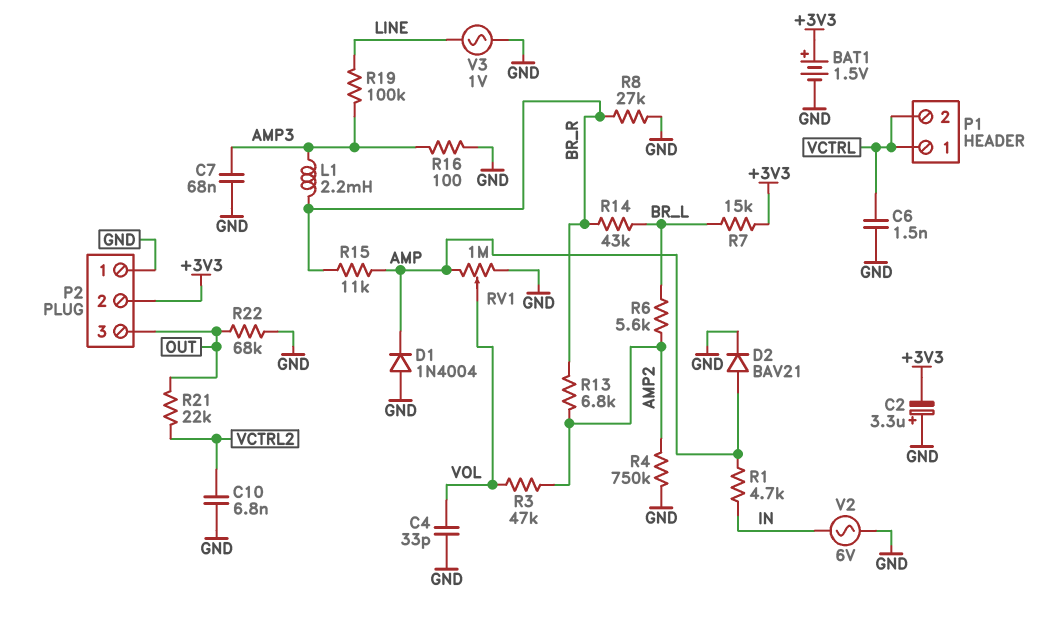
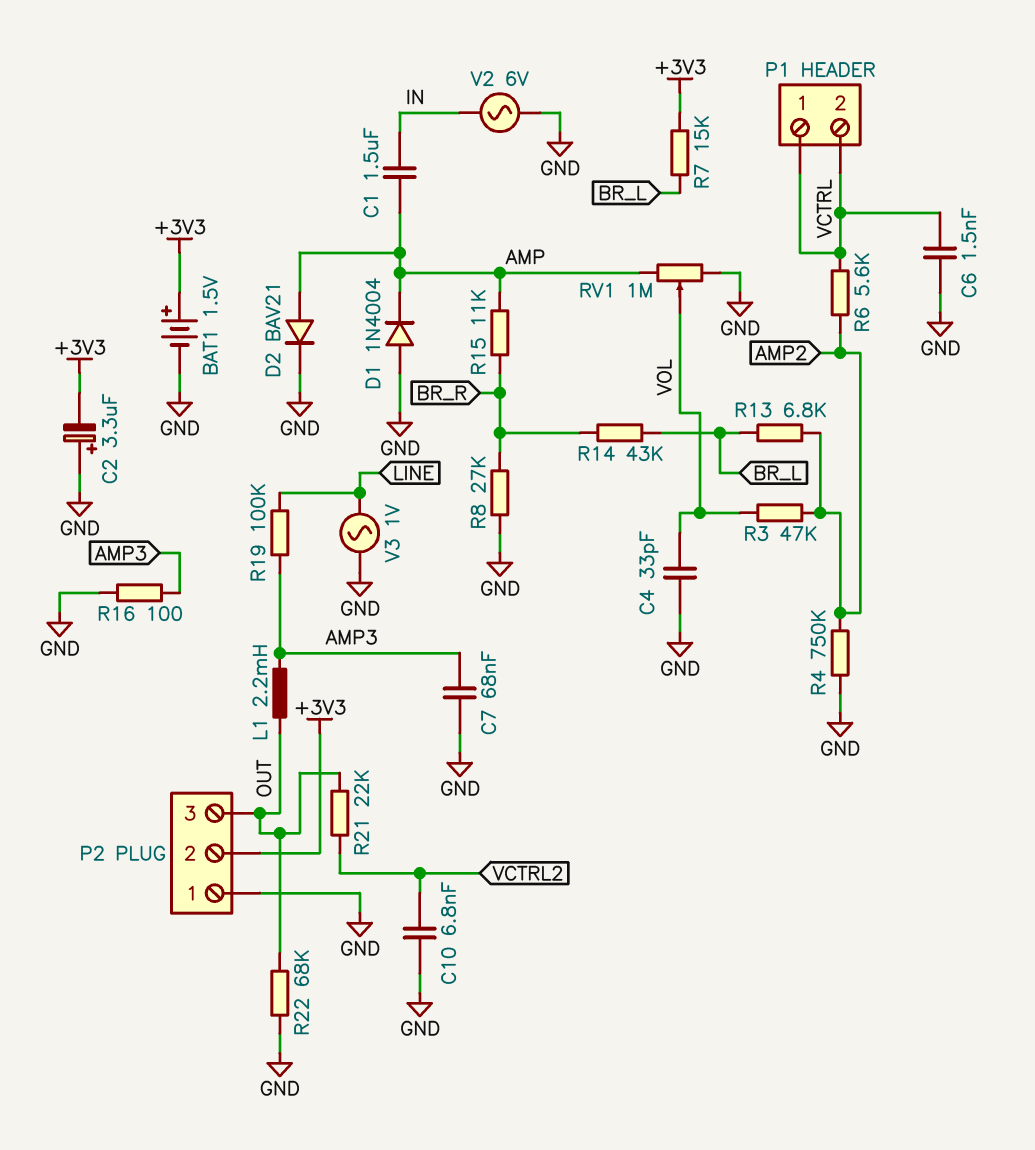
C1: none -> 1.5uF (AMP, IN)
L1: 2.2mH (AMP3, BR_R) -> 2.2mH (AMP3, OUT)
R1: 4.7k (AMP, IN) -> none
R6: 5.6k (AMP2, BR_L) -> 5.6k (AMP2, VCTRL)
R13: 6.8k (AMP2, BR_R) -> 6.8k (AMP2, BR_L)

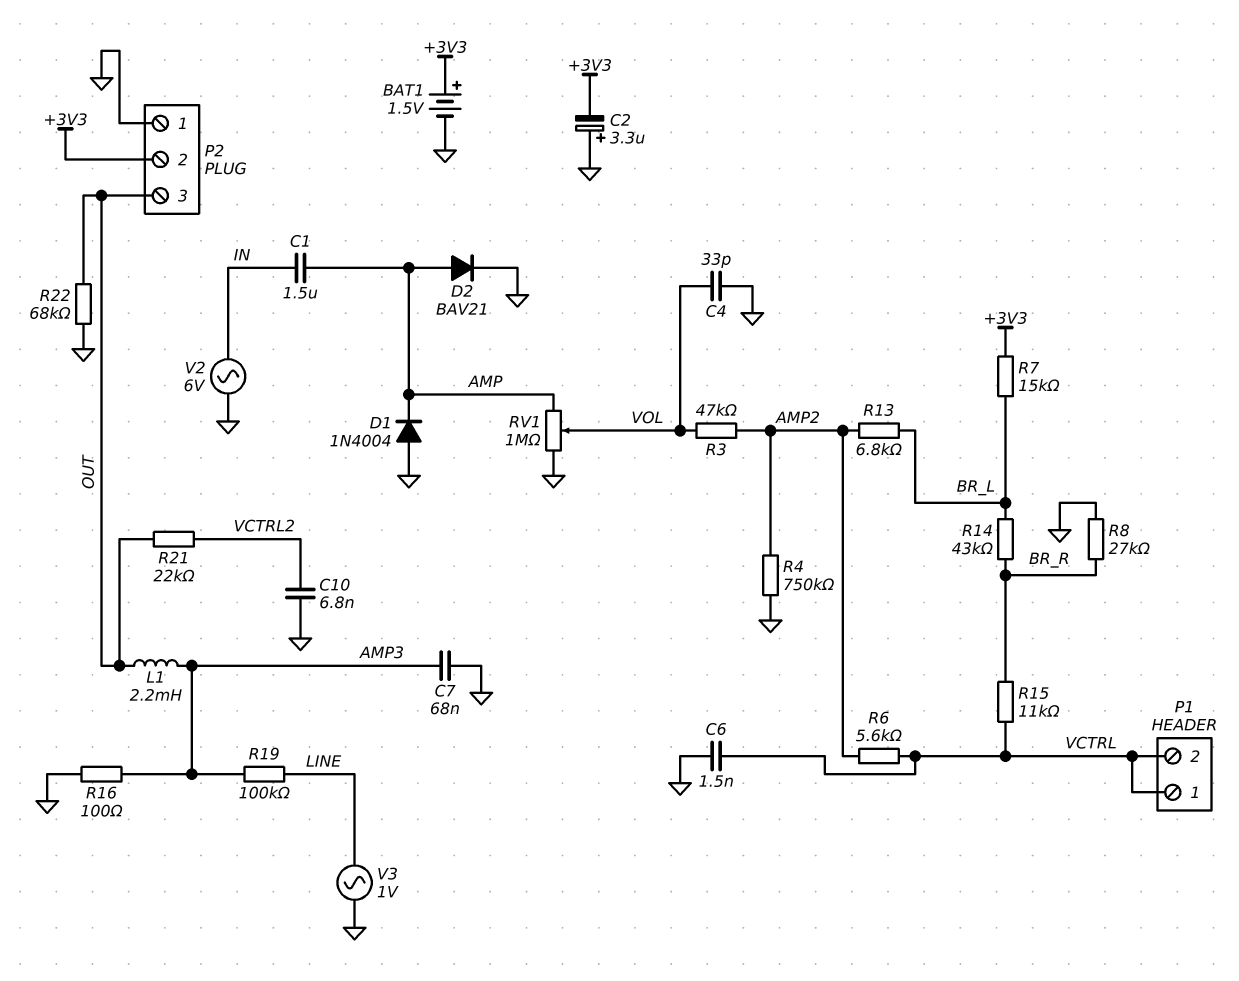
R15: 11k (AMP, BR_R) -> 11k (BR_R, VCTRL)

